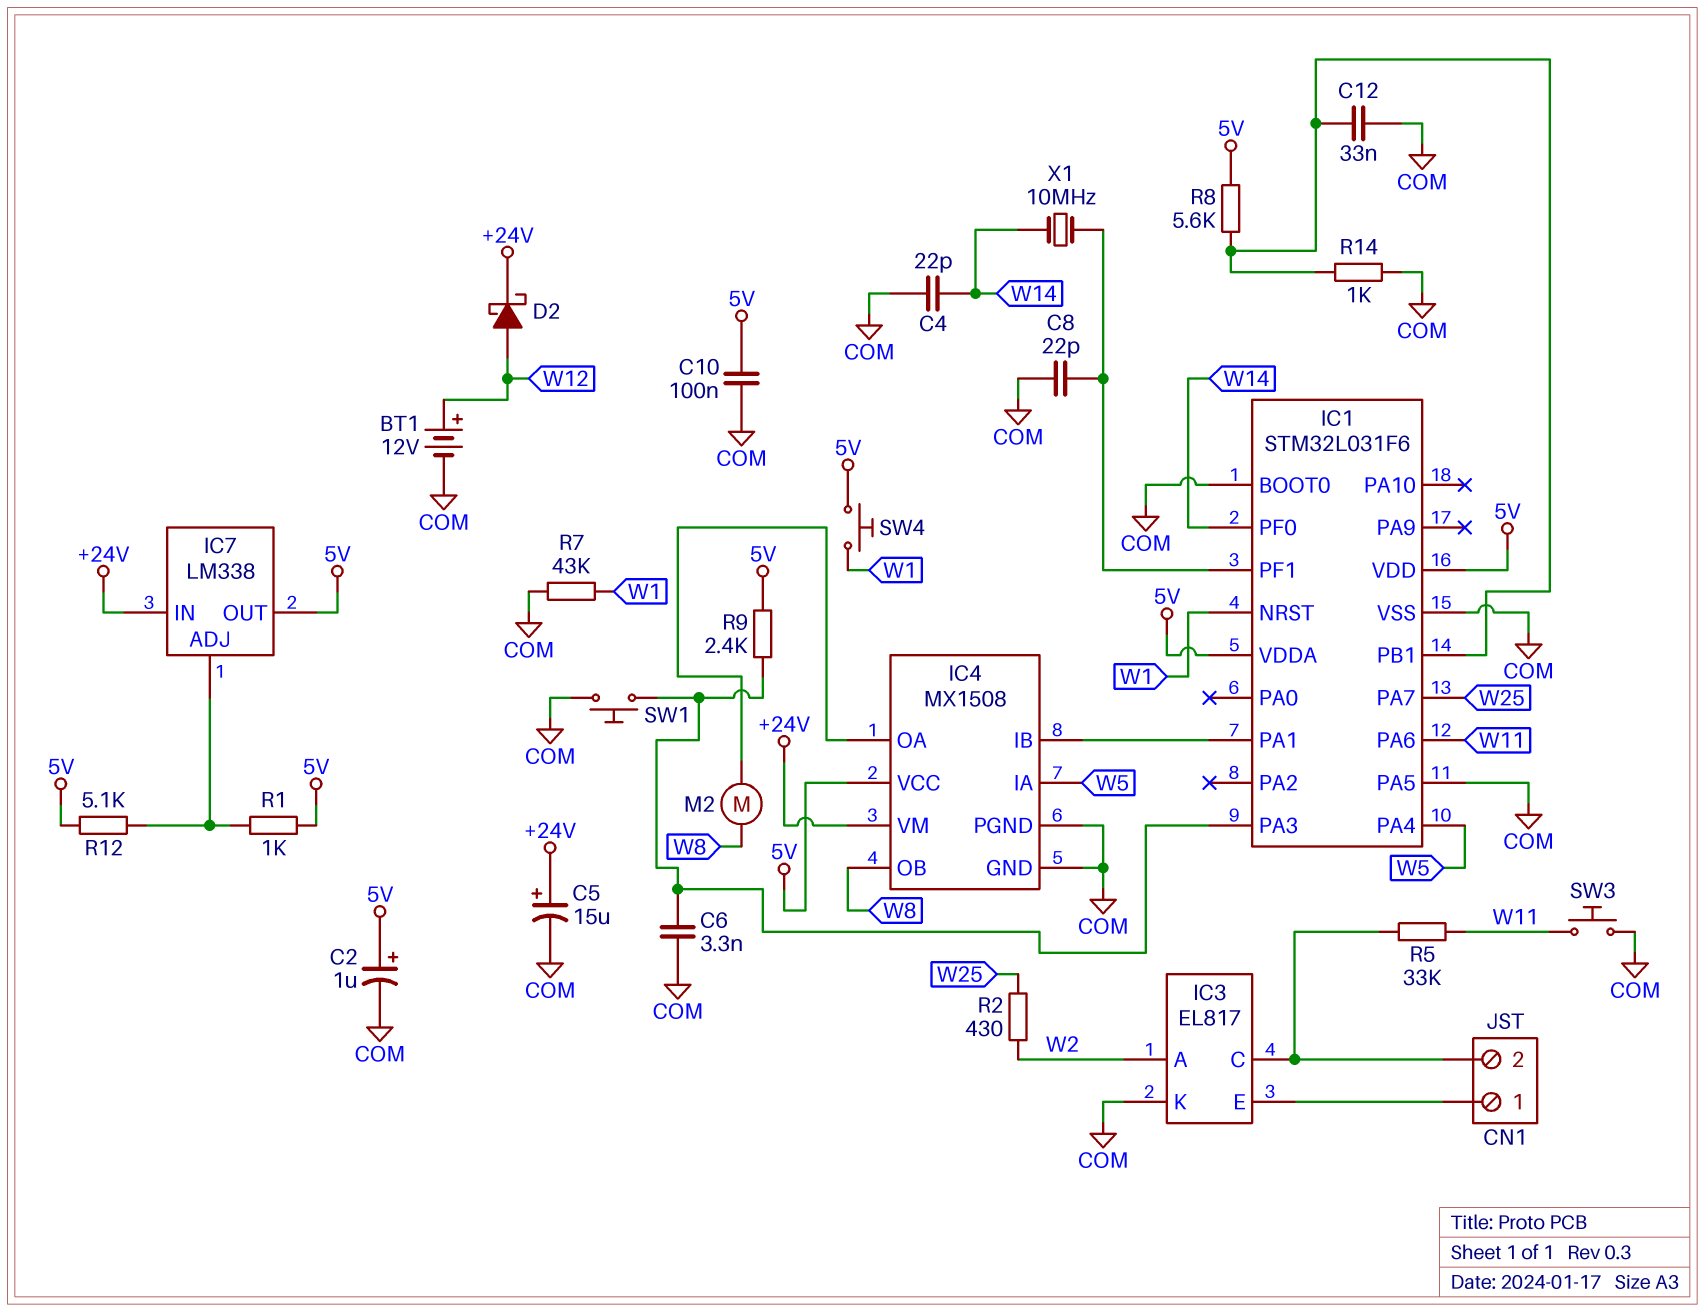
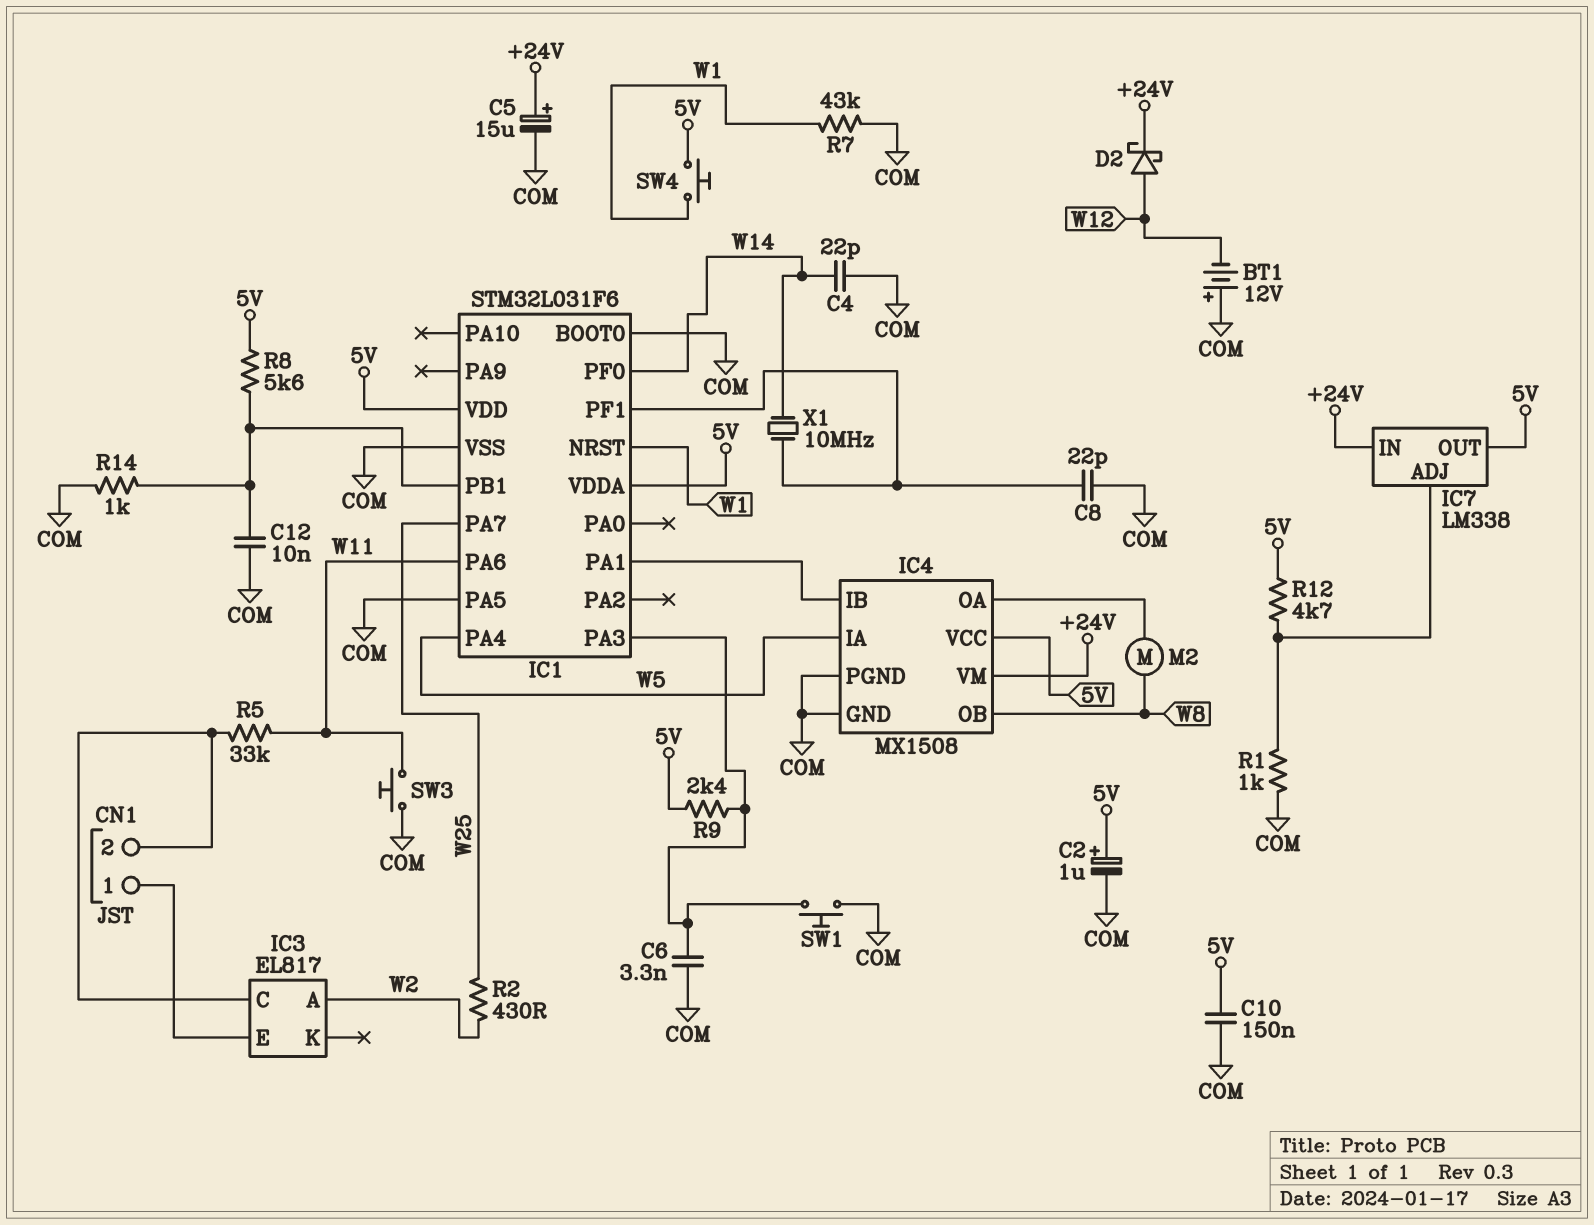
BT1: 12V (plus W12, minus COM) -> 12V (plus COM, minus W12)
C10: 100nF (5V, COM) -> 150nF (5V, COM)
C12: 33nF (COM, IC1/PB1) -> 10nF (COM, IC1/PB1)
IC3 pin K: COM -> none
R1: 1k (5V, IC7/ADJ) -> 1k (COM, IC7/ADJ)
R12: 5.1k (5V, IC7/ADJ) -> 4.7k (5V, IC7/ADJ)

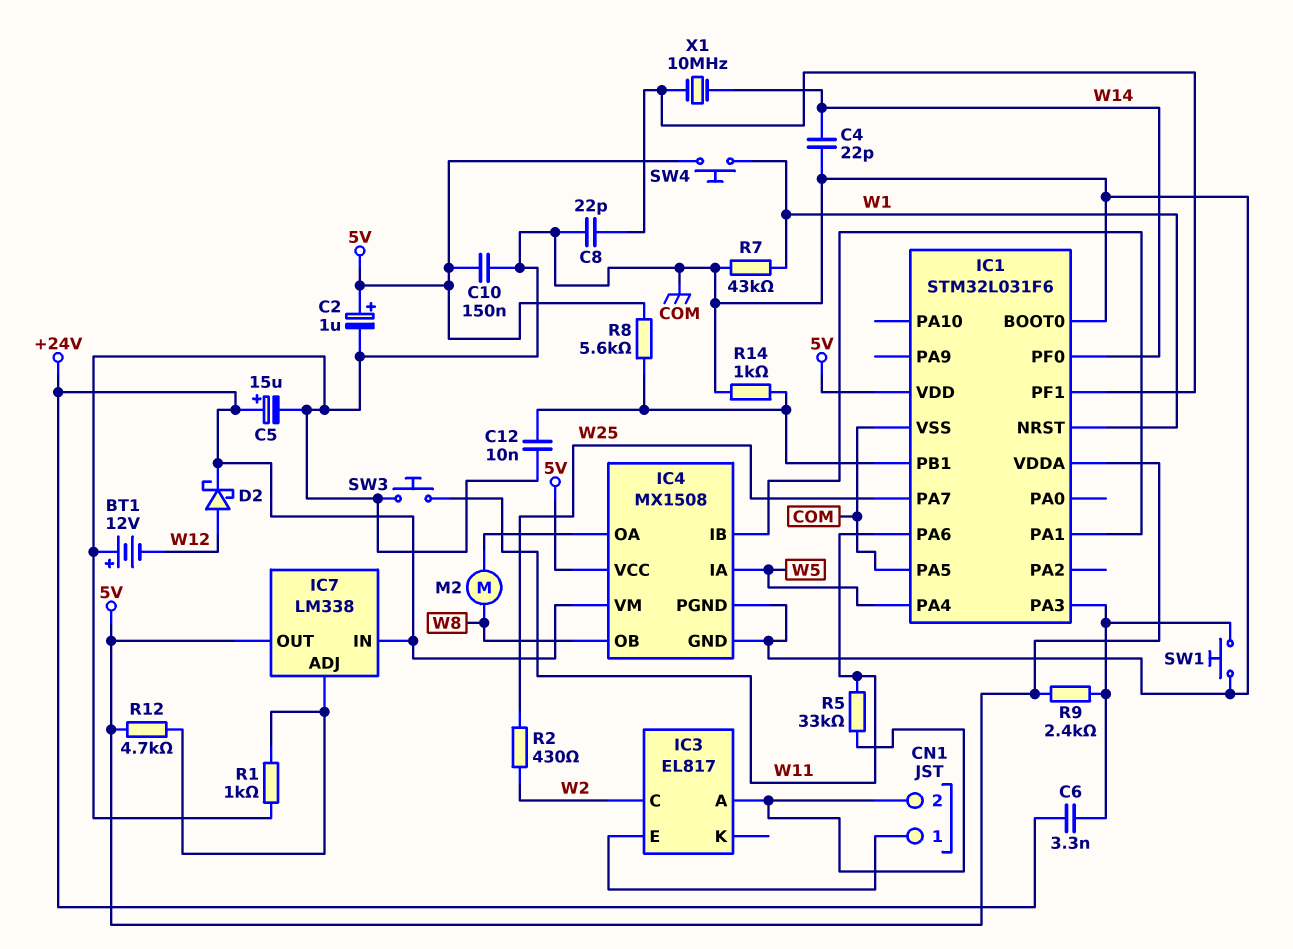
C6: 3.3nF (COM, IC1/PA3) -> 3.3nF (+24V, IC1/PA3)
IC3 pin A: W2 -> CN1/2
IC3 pin C: CN1/2 -> W2

